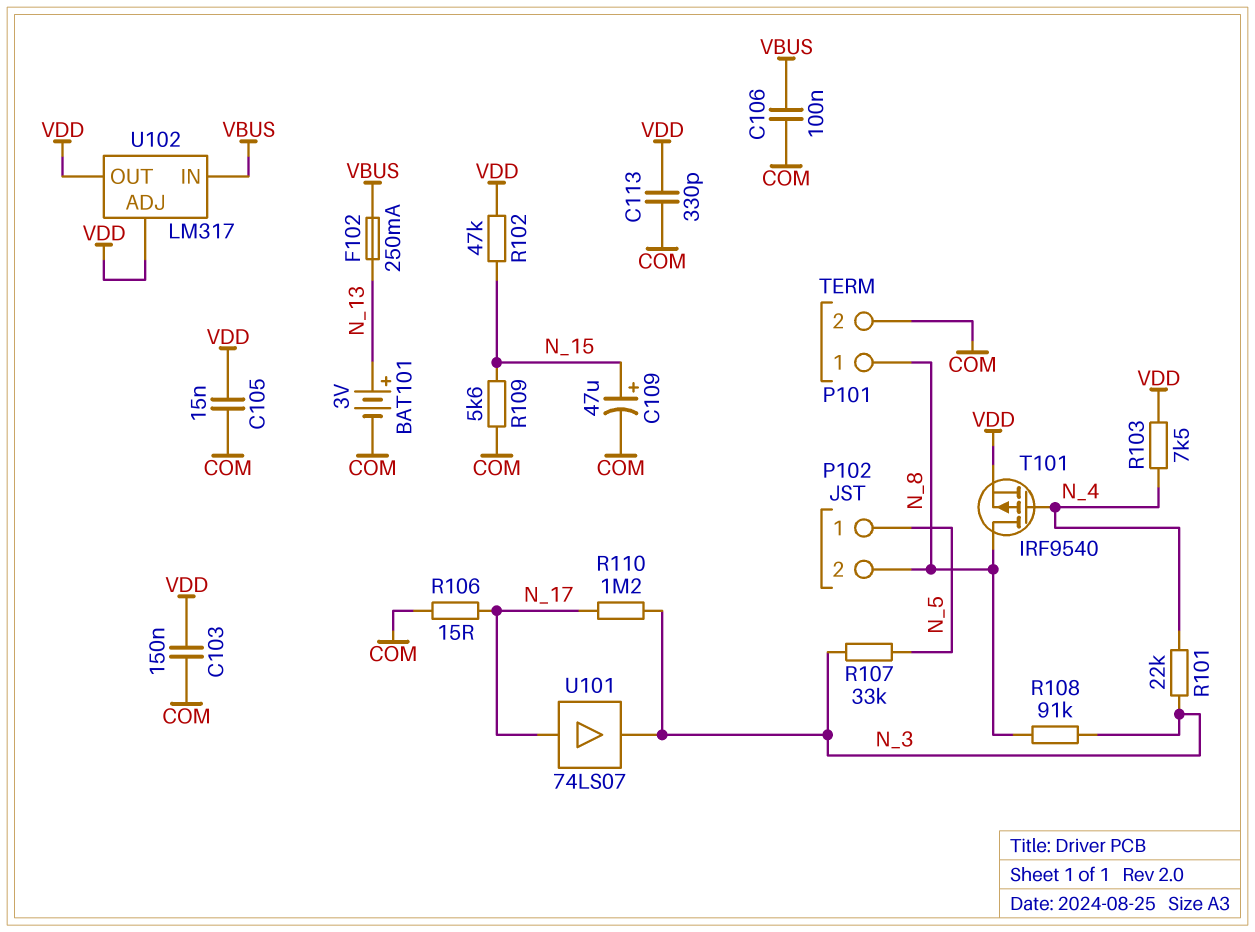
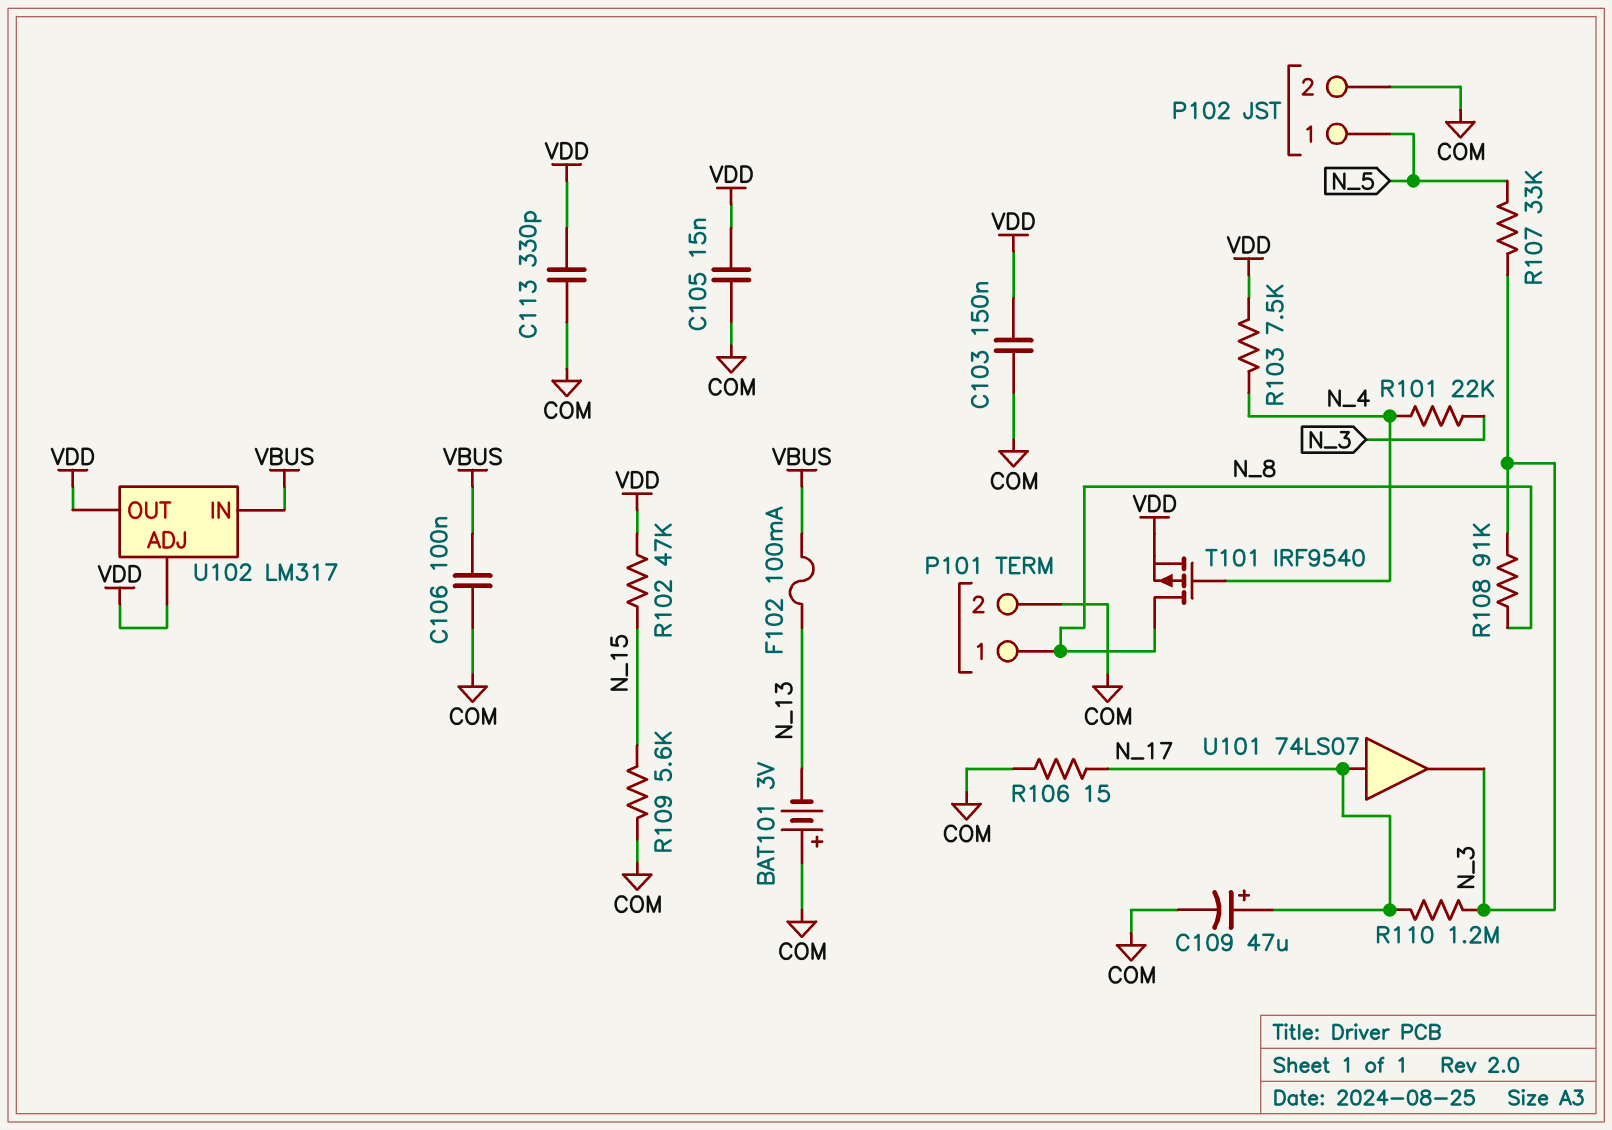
BAT101: 3V (plus N_13, minus COM) -> 3V (plus COM, minus N_13)
C109: 47uF (plus N_15, minus COM) -> 47uF (plus N_17, minus COM)
F102: 250mA (N_13, VBUS) -> 100mA (N_13, VBUS)
P102 pin 2: N_8 -> COM

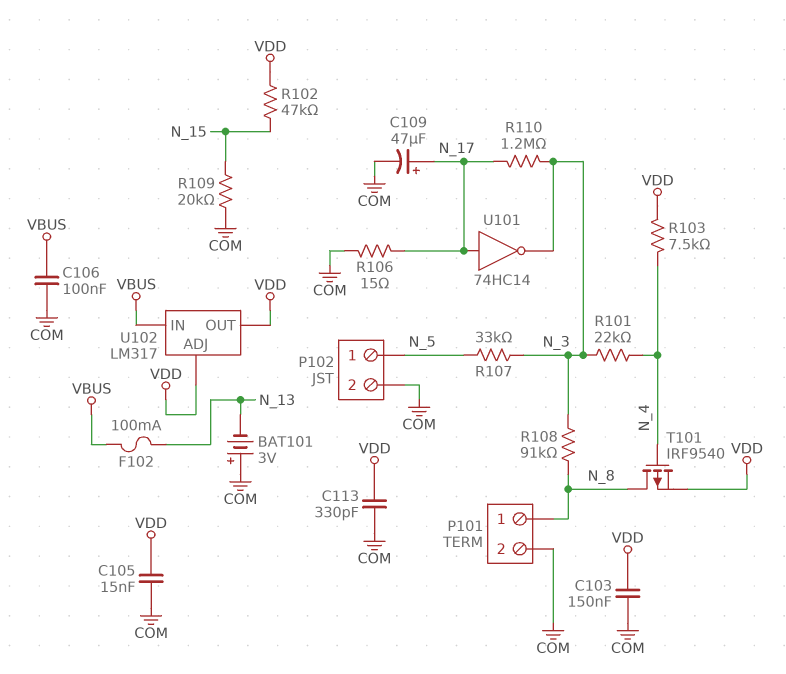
R109: 5.6k (COM, N_15) -> 20k (COM, N_15)
U101: buffer 74LS07 (in N_17, out N_3) -> NOT 74HC14 (in N_17, out N_3)

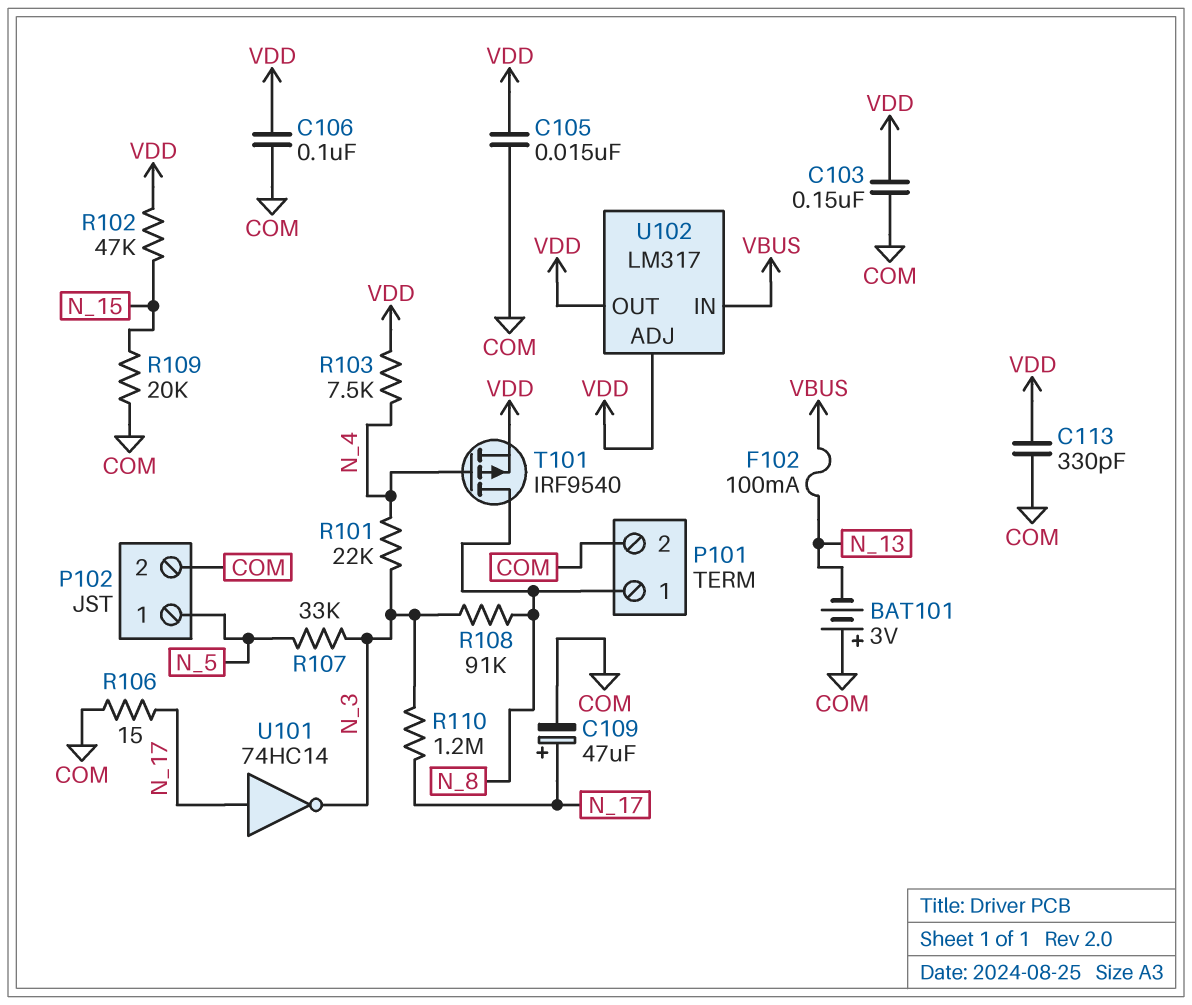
C106: 100nF (COM, VBUS) -> 100nF (COM, VDD)

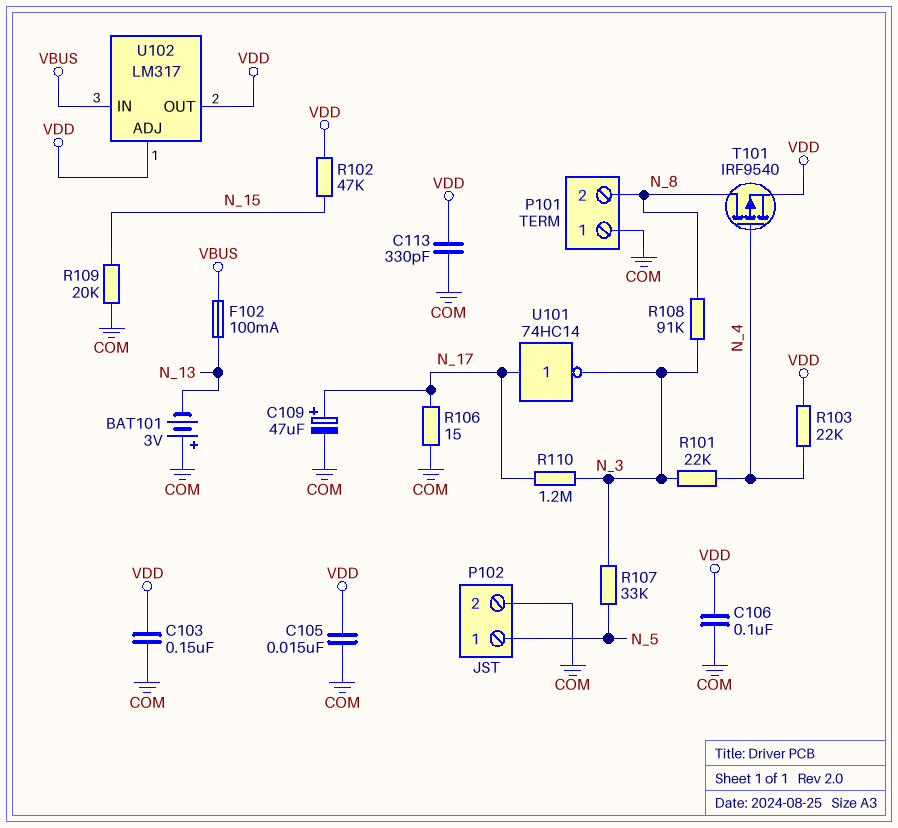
P101 pin 1: N_8 -> COM
P101 pin 2: COM -> N_8
R103: 7.5k (N_4, VDD) -> 22k (N_4, VDD)

